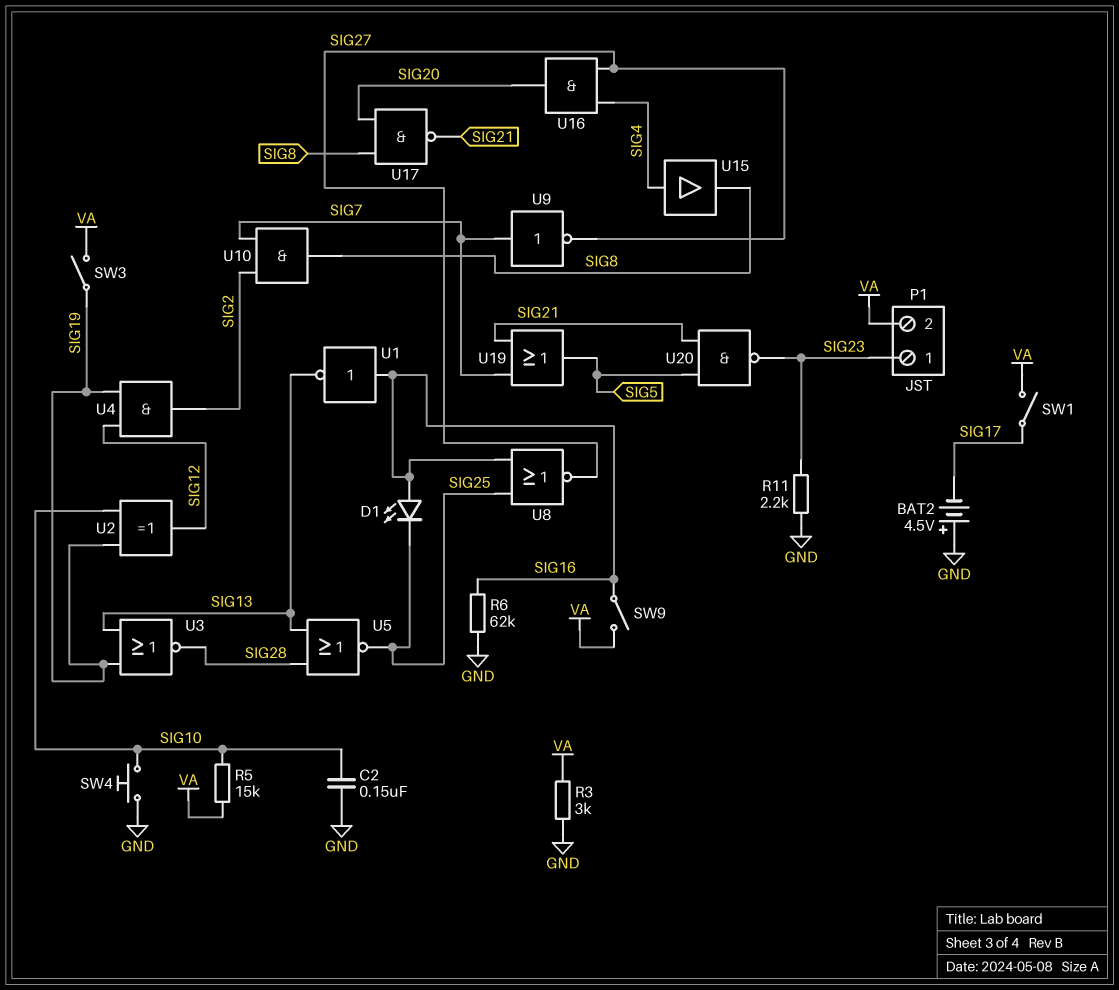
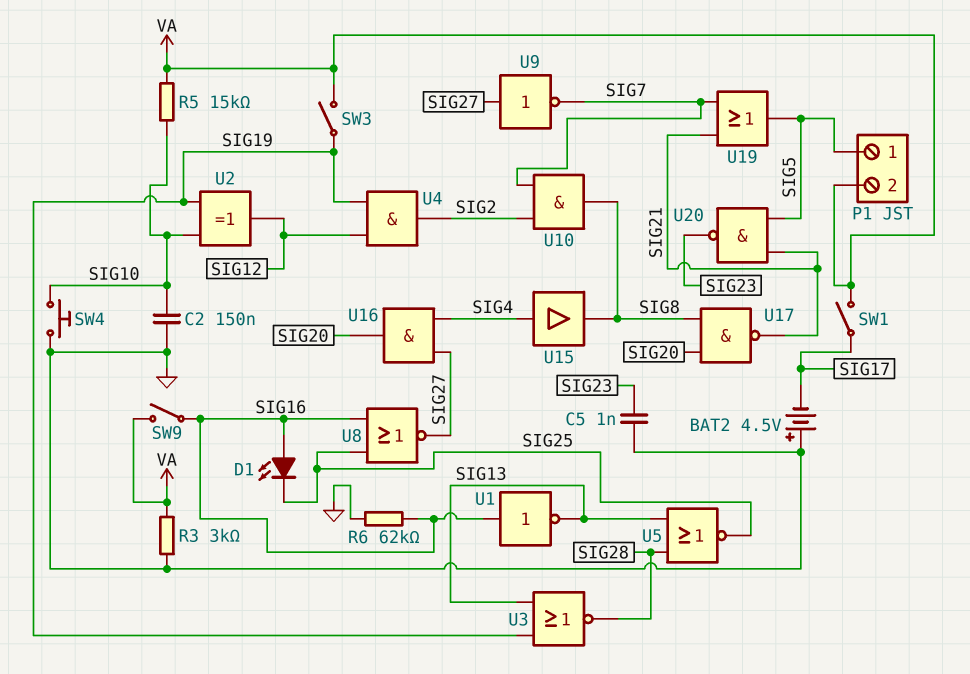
C5: none -> 1nF (GND, SIG23)
P1 pin 1: SIG23 -> SIG5
R11: 2.2k (GND, SIG23) -> none
U9: NOT (in SIG7, out SIG27) -> NOT (in SIG27, out SIG7)

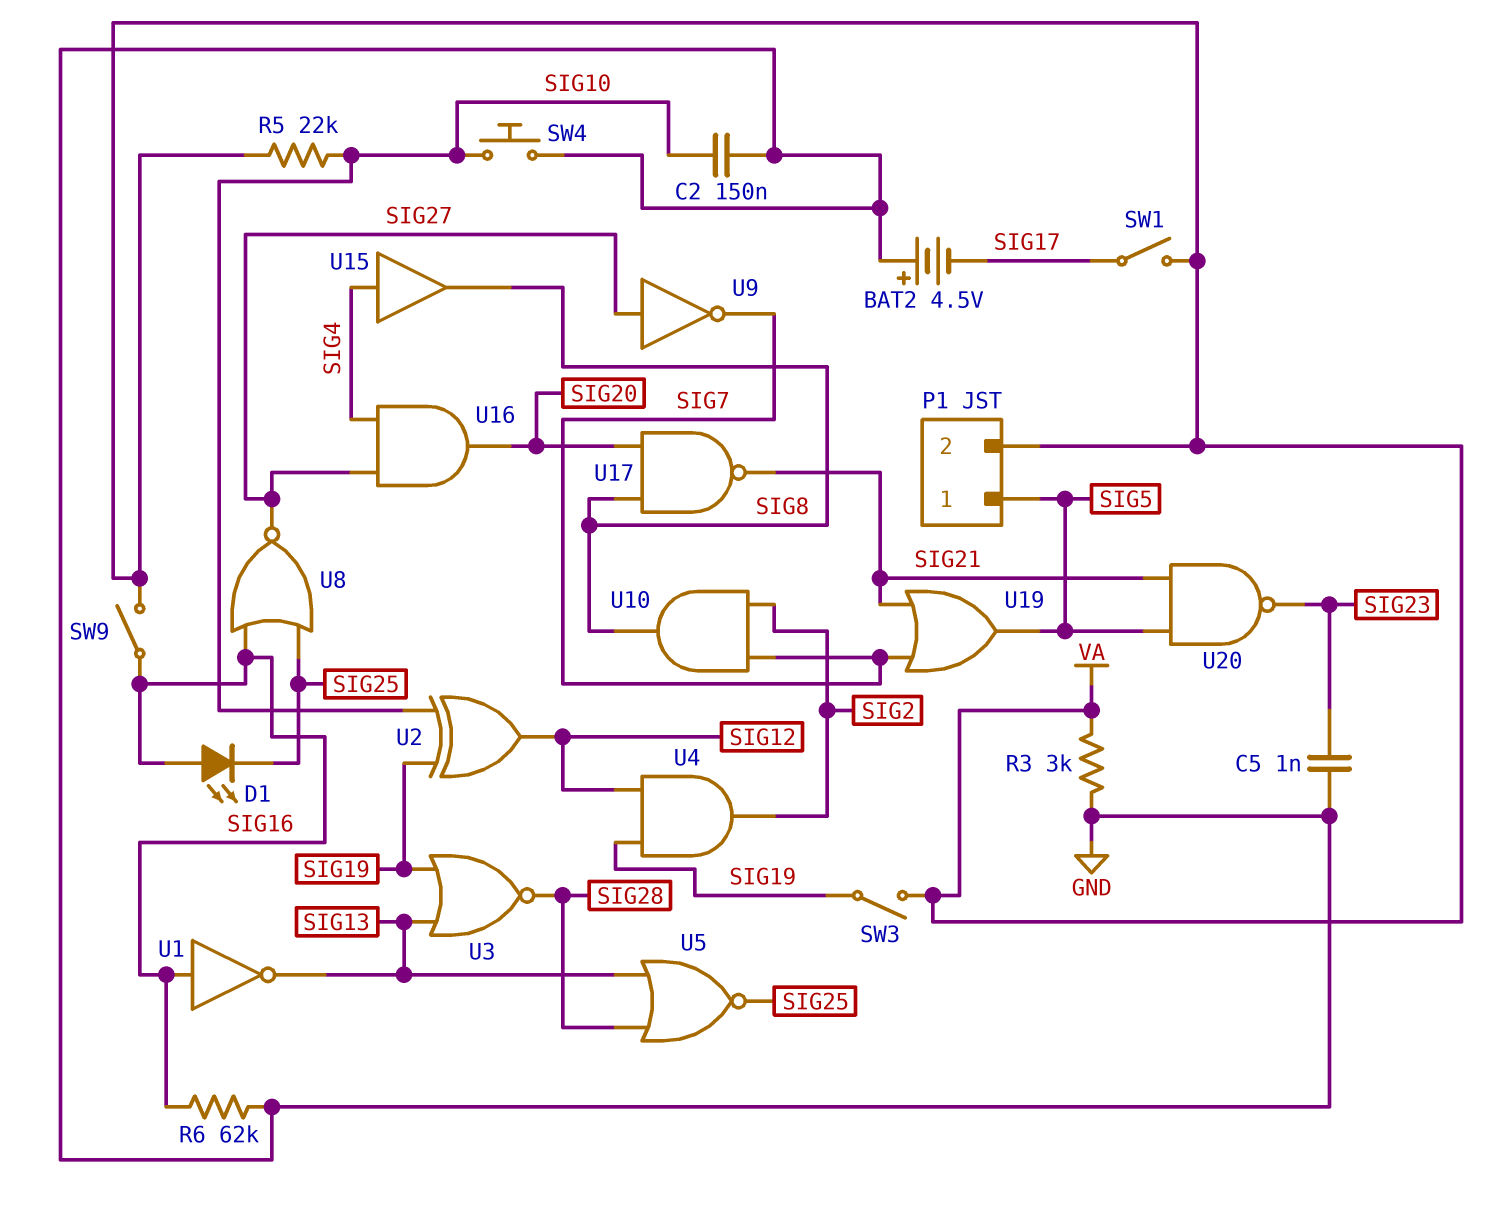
R5: 15k (SIG10, VA) -> 22k (SIG10, VA)

